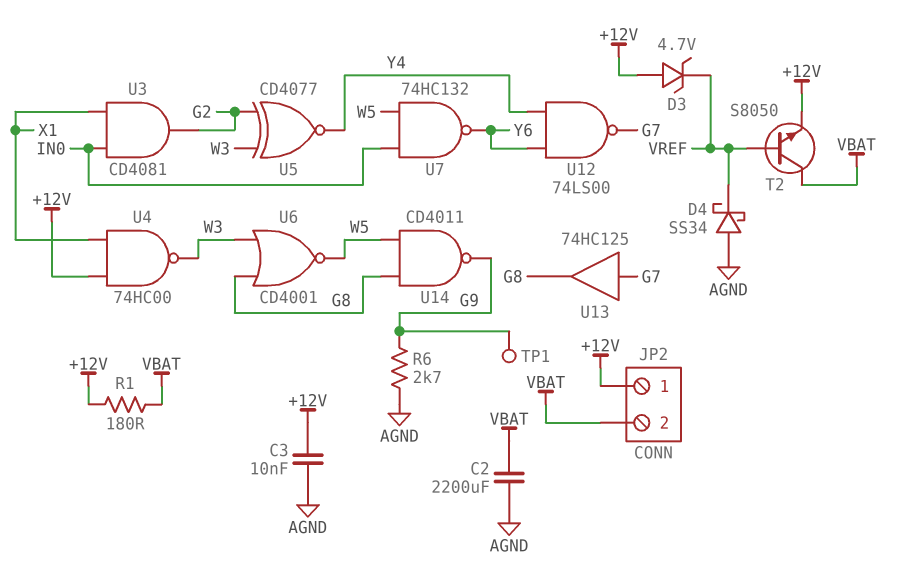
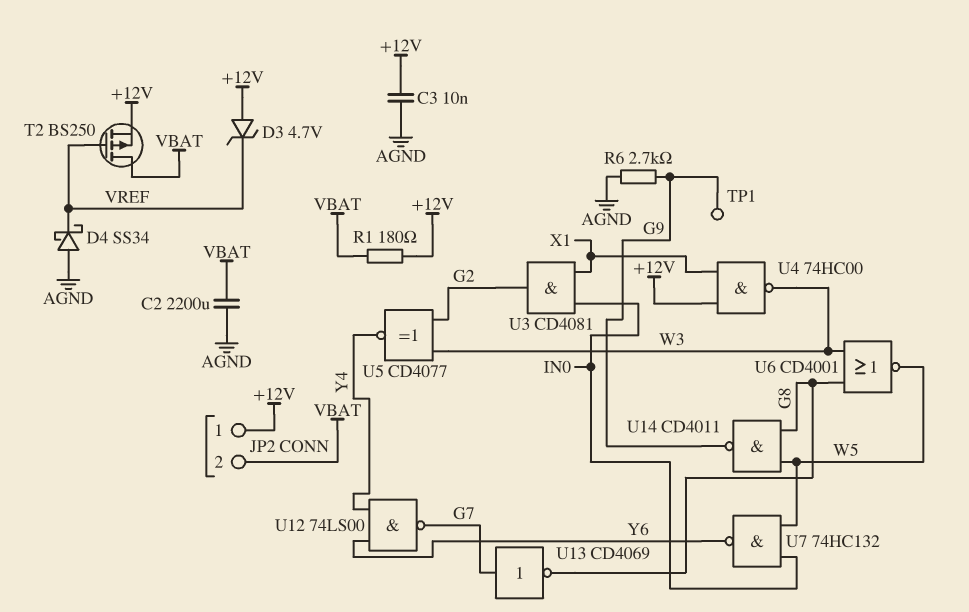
T2: NPN S8050 (B VREF, C VBAT, E +12V) -> PMOS BS250 (G VREF, D VBAT, S +12V)
U13: buffer 74HC125 (in G7, out G8) -> NOT CD4069 (in G7, out G8)

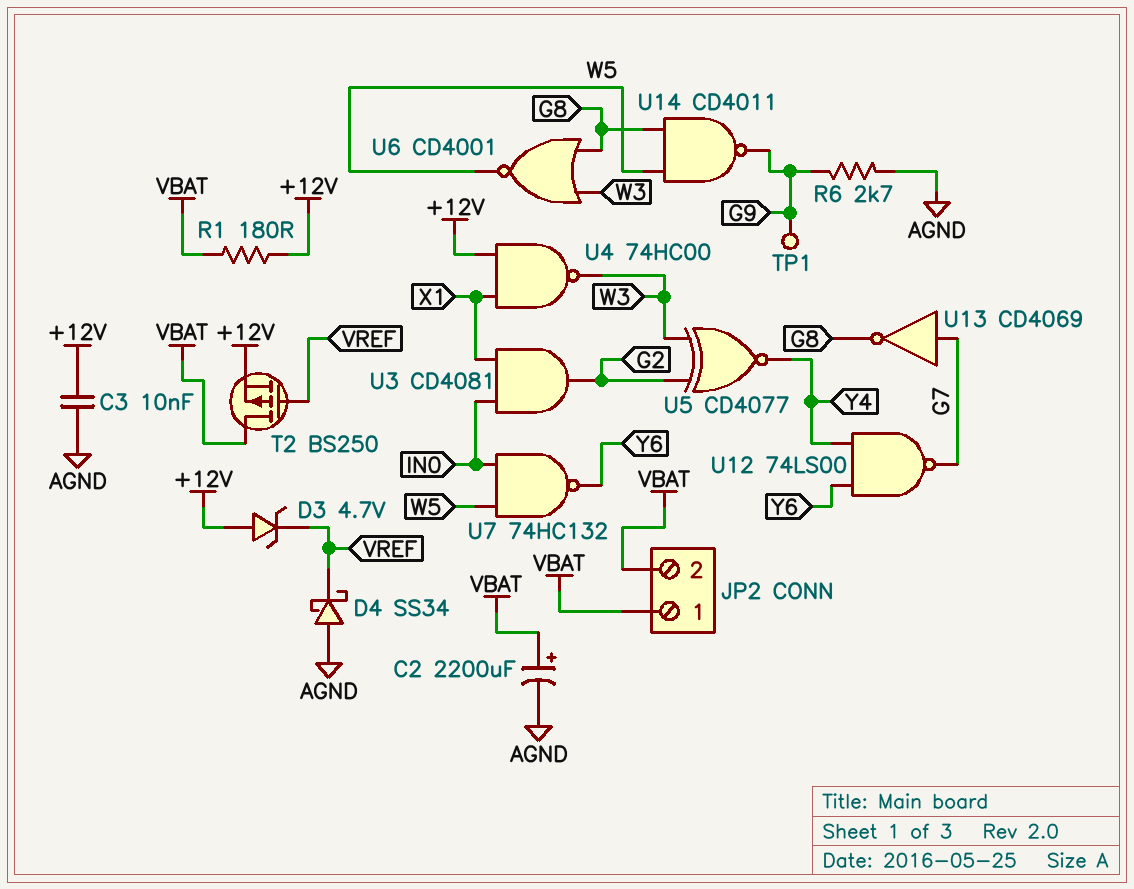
C2: 2200uF (AGND, VBAT) -> 2200uF (plus VBAT, minus AGND)
JP2 pin 1: +12V -> VBAT

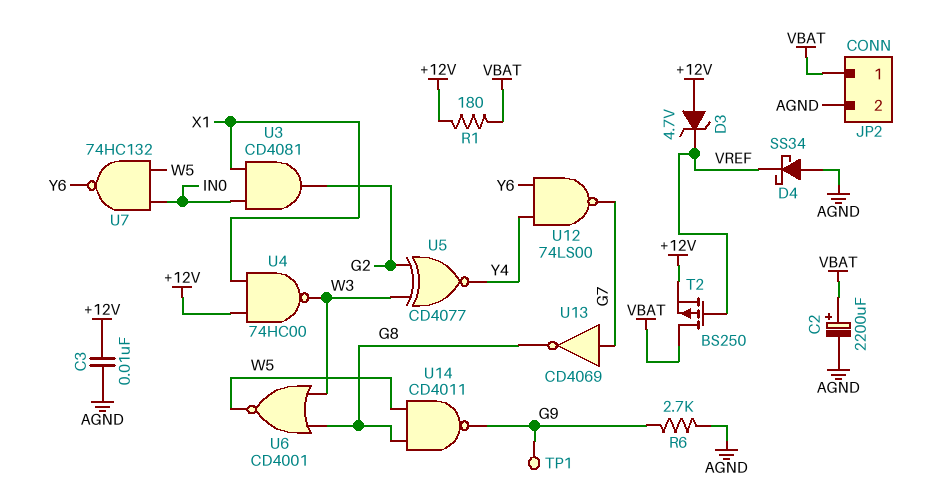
JP2 pin 2: VBAT -> AGND

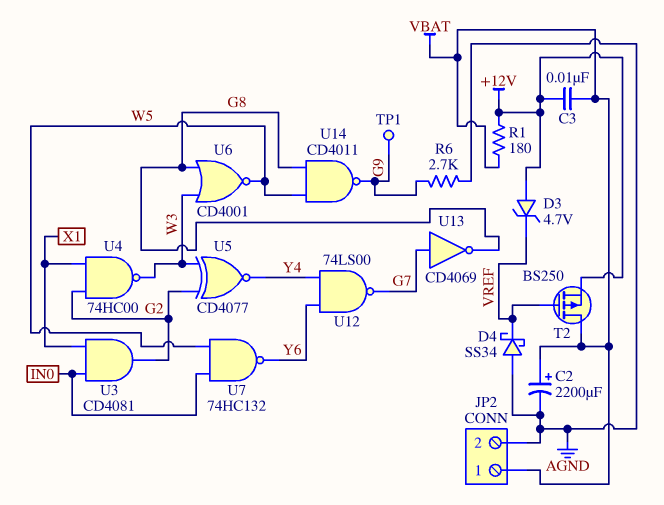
C3: 10nF (+12V, AGND) -> 10nF (+12V, VBAT)
U4: NAND 74HC00 (in +12V, in X1, out W3) -> NAND 74HC00 (in G2, in X1, out W3)

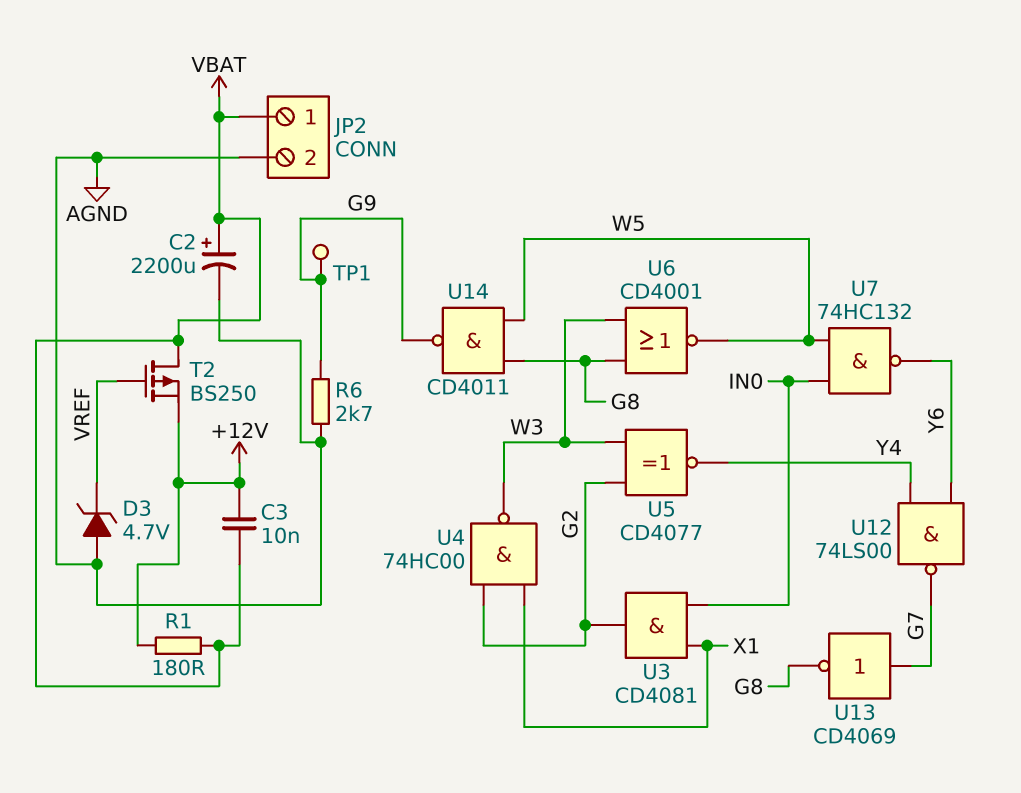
D3: zener 4.7V (A +12V, K VREF) -> zener 4.7V (A AGND, K VREF)
D4: schottky SS34 (A AGND, K VREF) -> none

